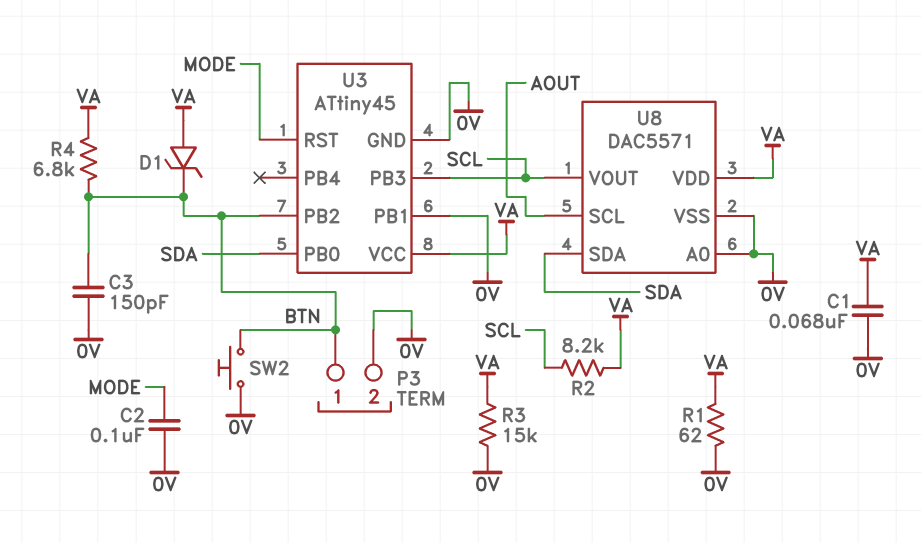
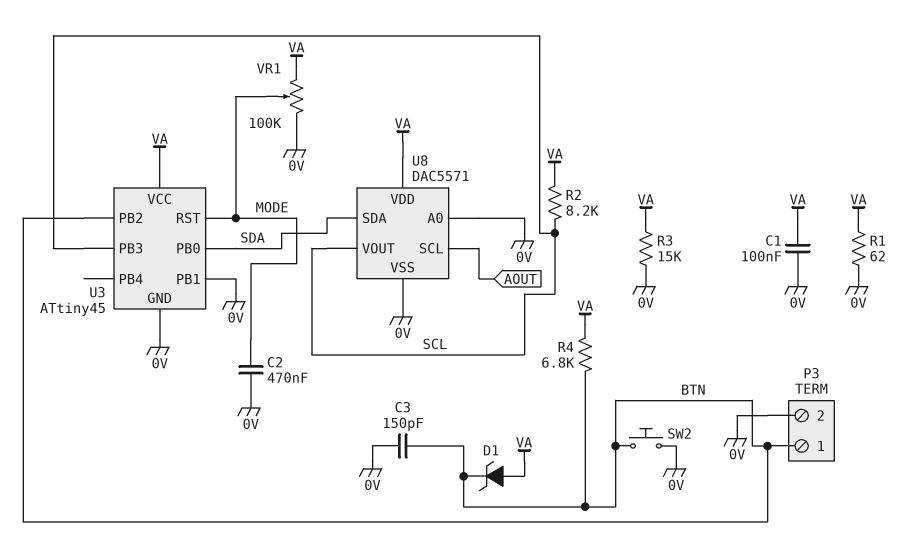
C1: 68nF (0V, VA) -> 100nF (0V, VA)
C2: 100nF (0V, MODE) -> 470nF (0V, MODE)
VR1: none -> 100k (0V, VA, wiper MODE)

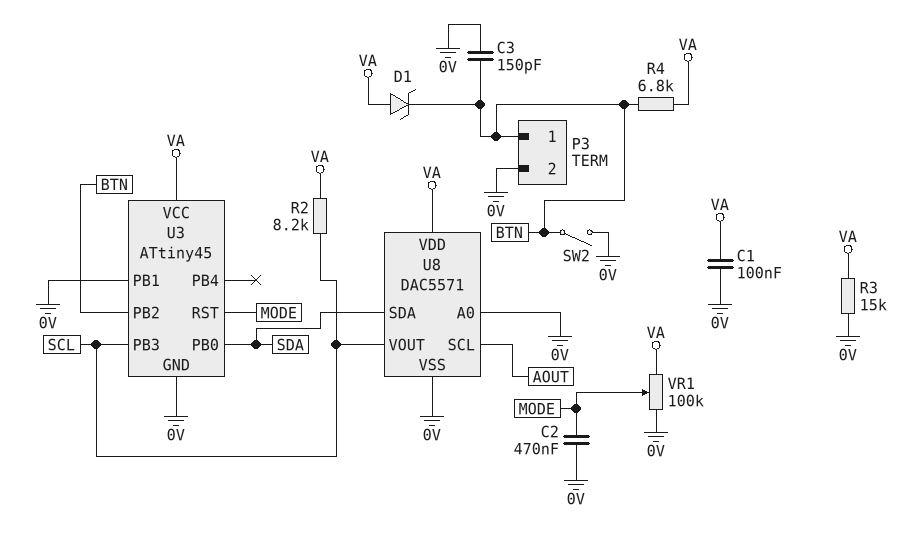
R1: 62 (0V, VA) -> none
SW2: button (0V, BTN) -> switch (0V, BTN)

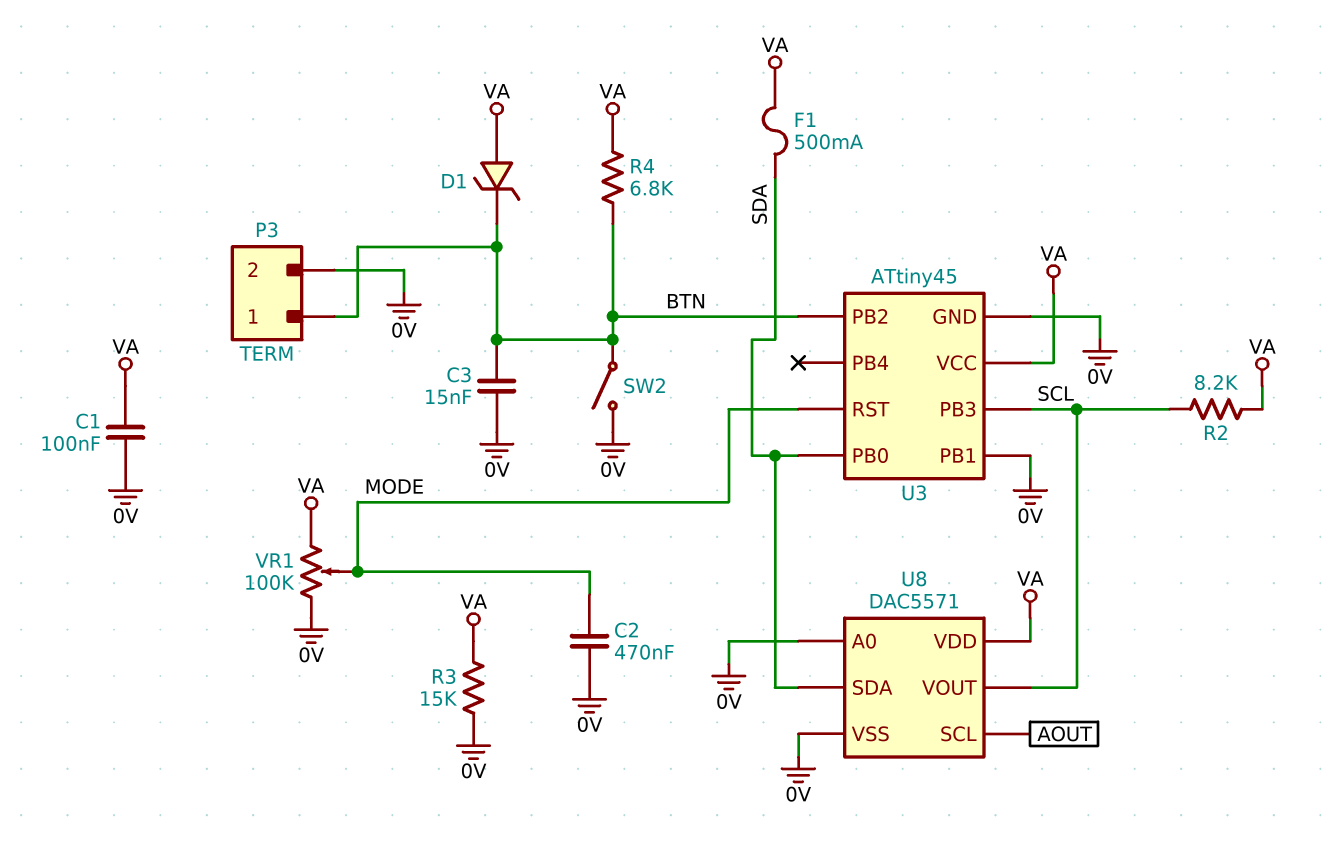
C3: 150pF (0V, BTN) -> 15nF (0V, BTN)
F1: none -> 500mA (SDA, VA)

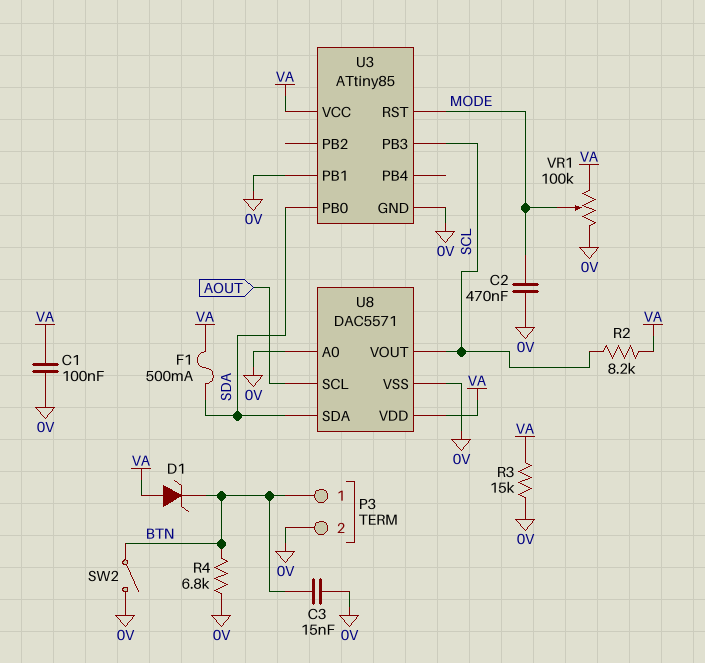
R4: 6.8k (BTN, VA) -> 6.8k (0V, BTN)
U3: ATtiny45 -> ATtiny85
U3 pin PB2: BTN -> none

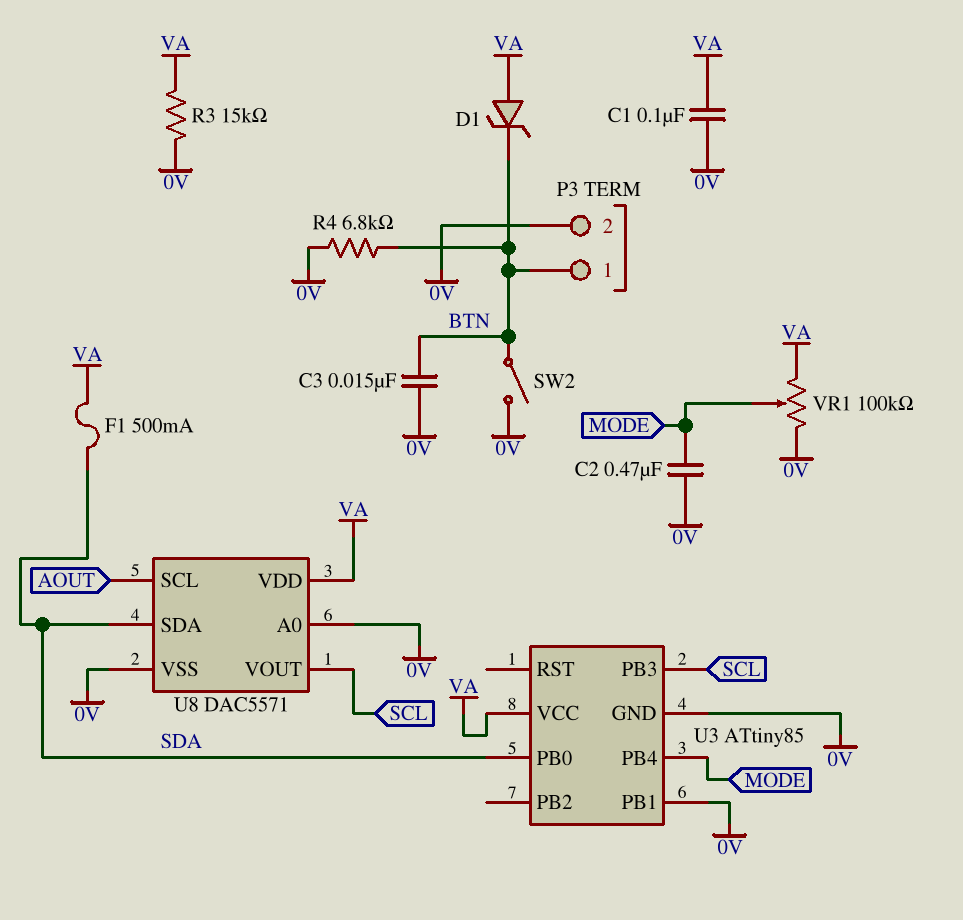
R2: 8.2k (SCL, VA) -> none
U3 pin PB4: none -> MODE
U3 pin RST: MODE -> none

